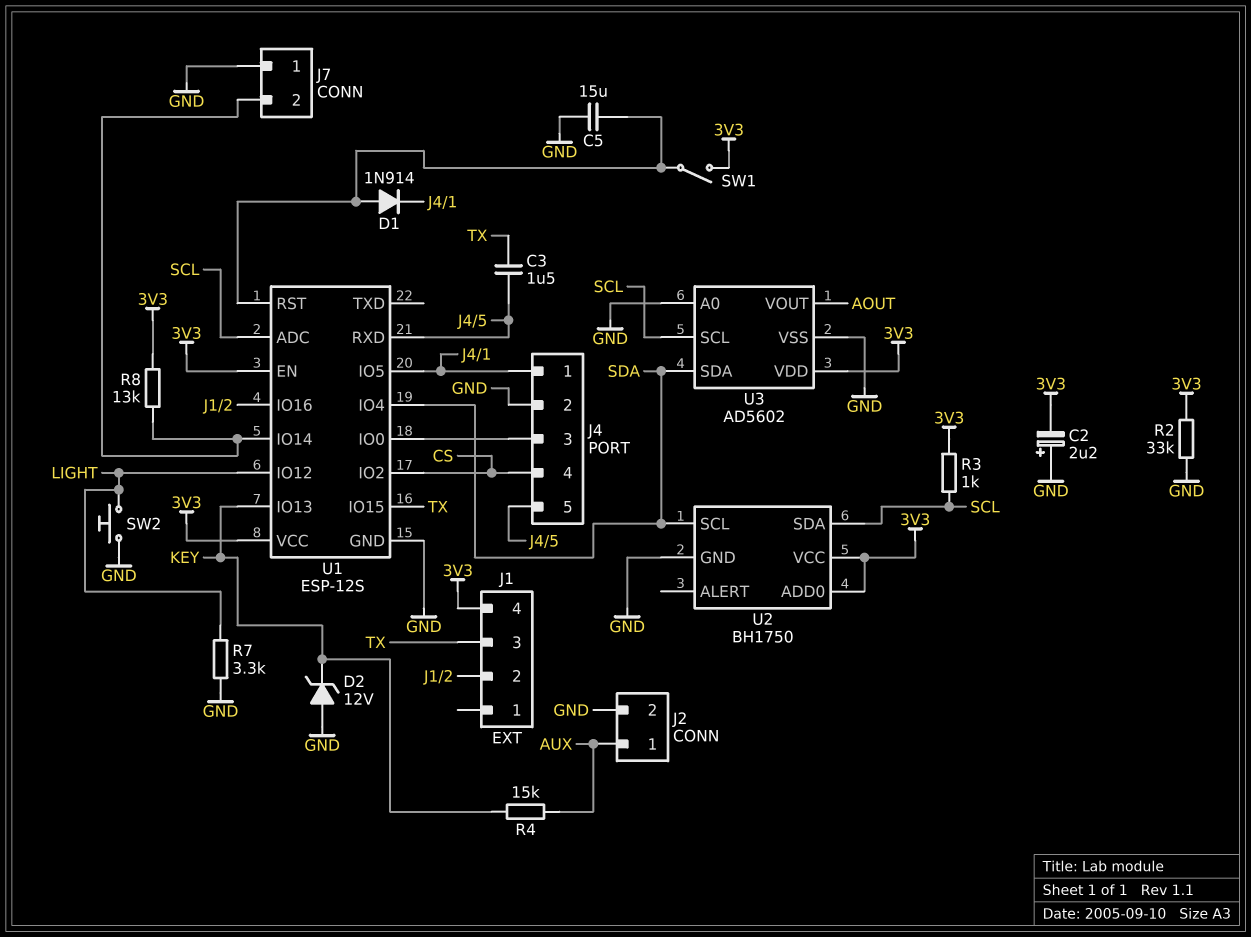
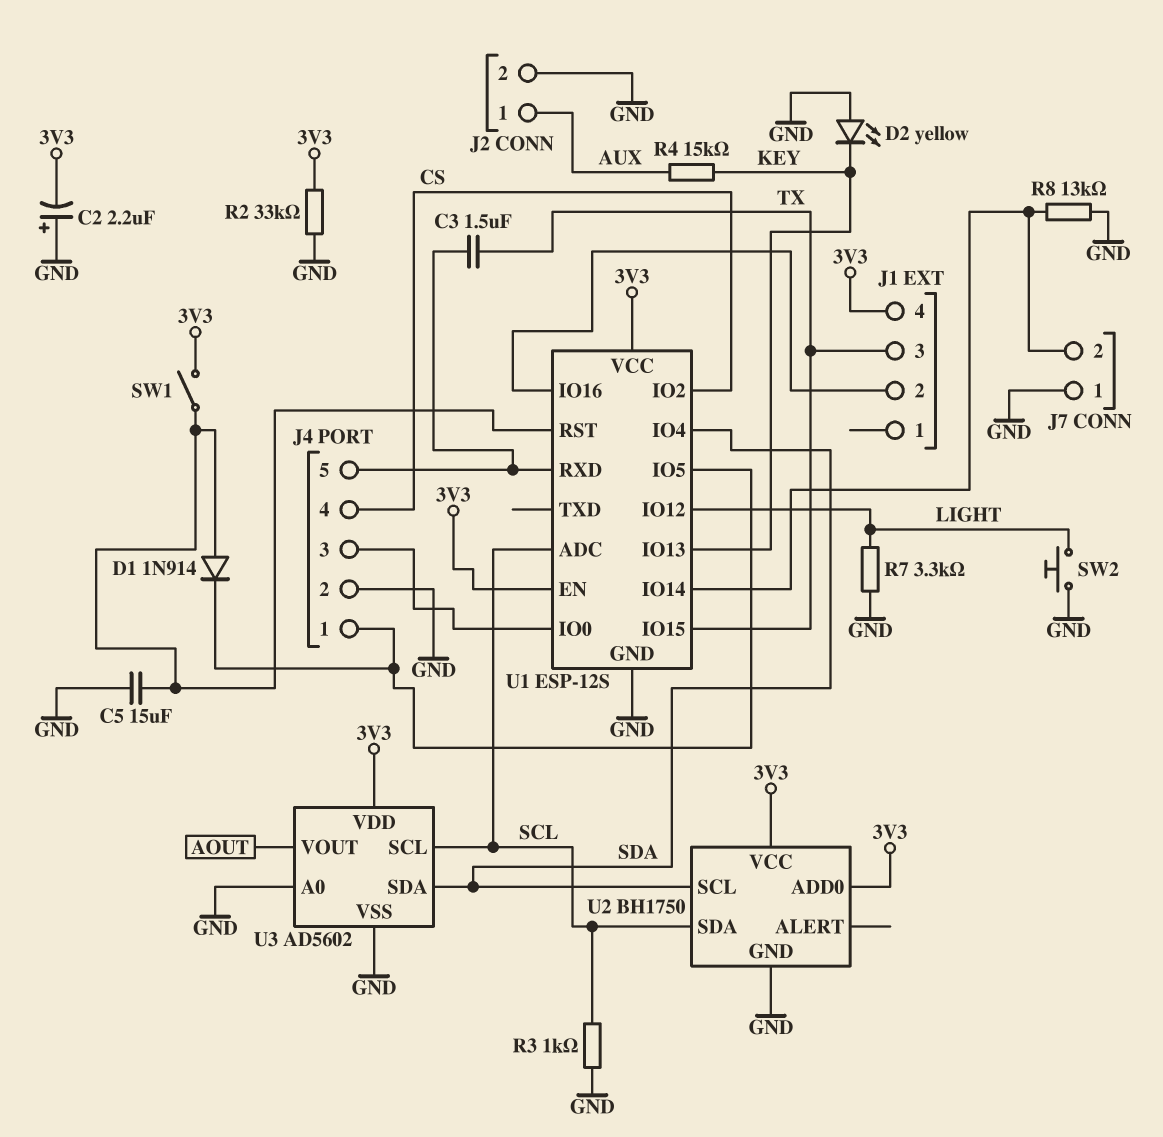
D2: zener 12V (A GND, K KEY) -> LED yellow (A GND, K KEY)
R3: 1k (3V3, SCL) -> 1k (GND, SCL)
R8: 13k (3V3, J7/2) -> 13k (GND, J7/2)

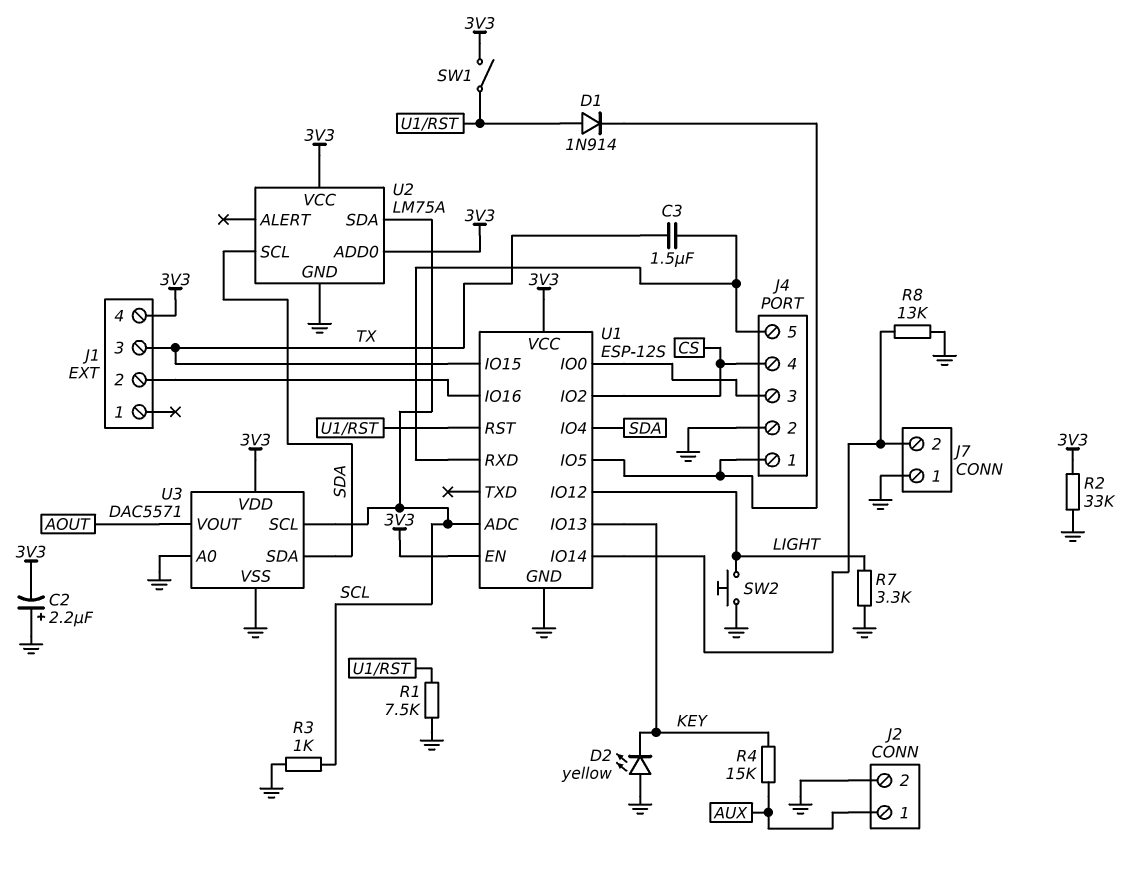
C5: 15uF (GND, U1/RST) -> none
R1: none -> 7.5k (GND, U1/RST)
U2: BH1750 -> LM75A
U3: AD5602 -> DAC5571

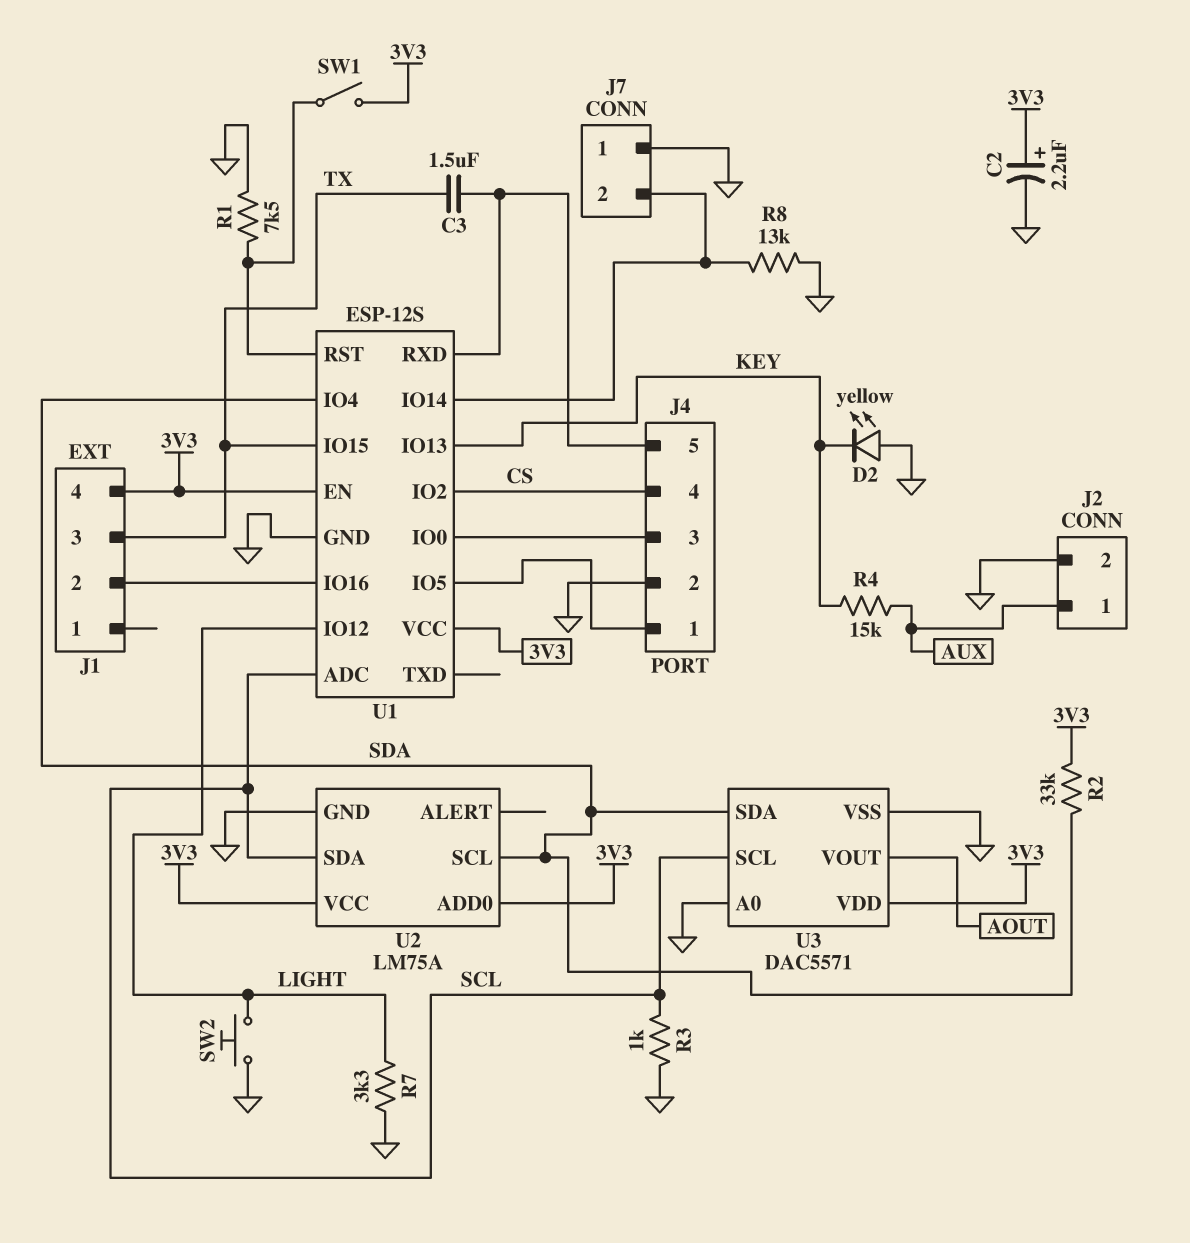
C2: 2.2uF (plus GND, minus 3V3) -> 2.2uF (plus 3V3, minus GND)
D1: diode 1N914 (A U1/RST, K J4/1) -> none
R2: 33k (3V3, GND) -> 33k (3V3, SDA)

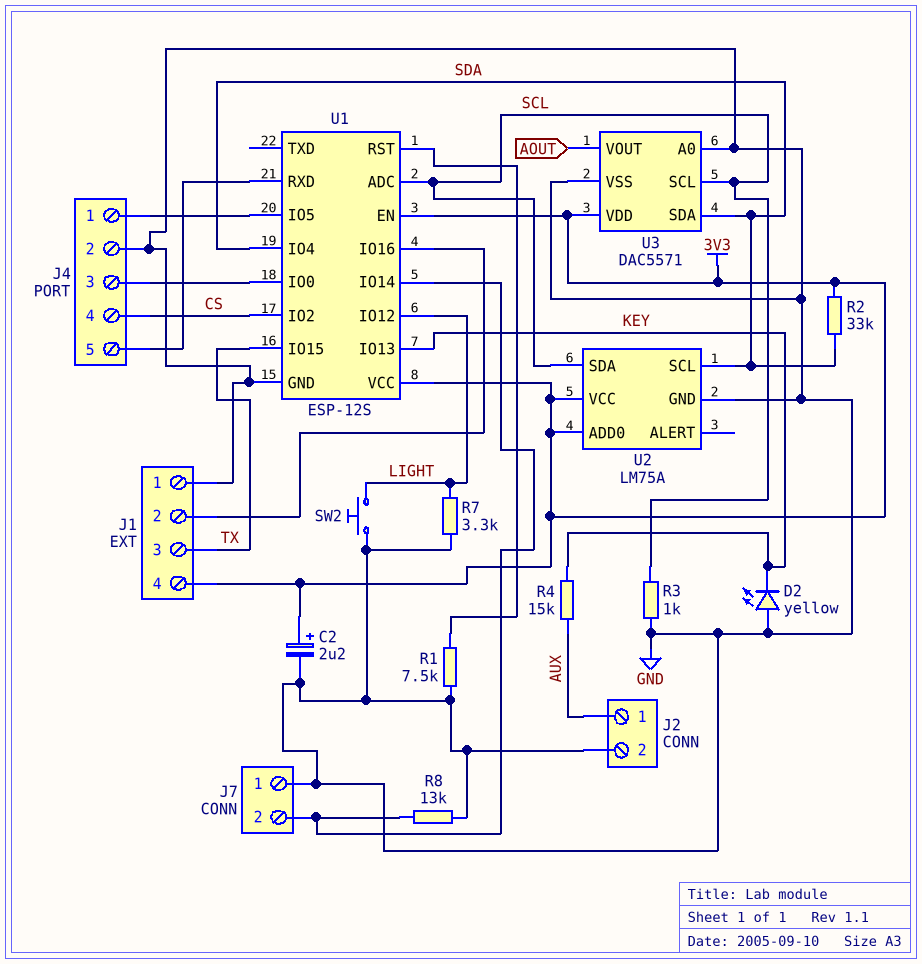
C3: 1.5uF (J4/5, TX) -> none
J1 pin 1: none -> GND
SW1: switch (3V3, U1/RST) -> none

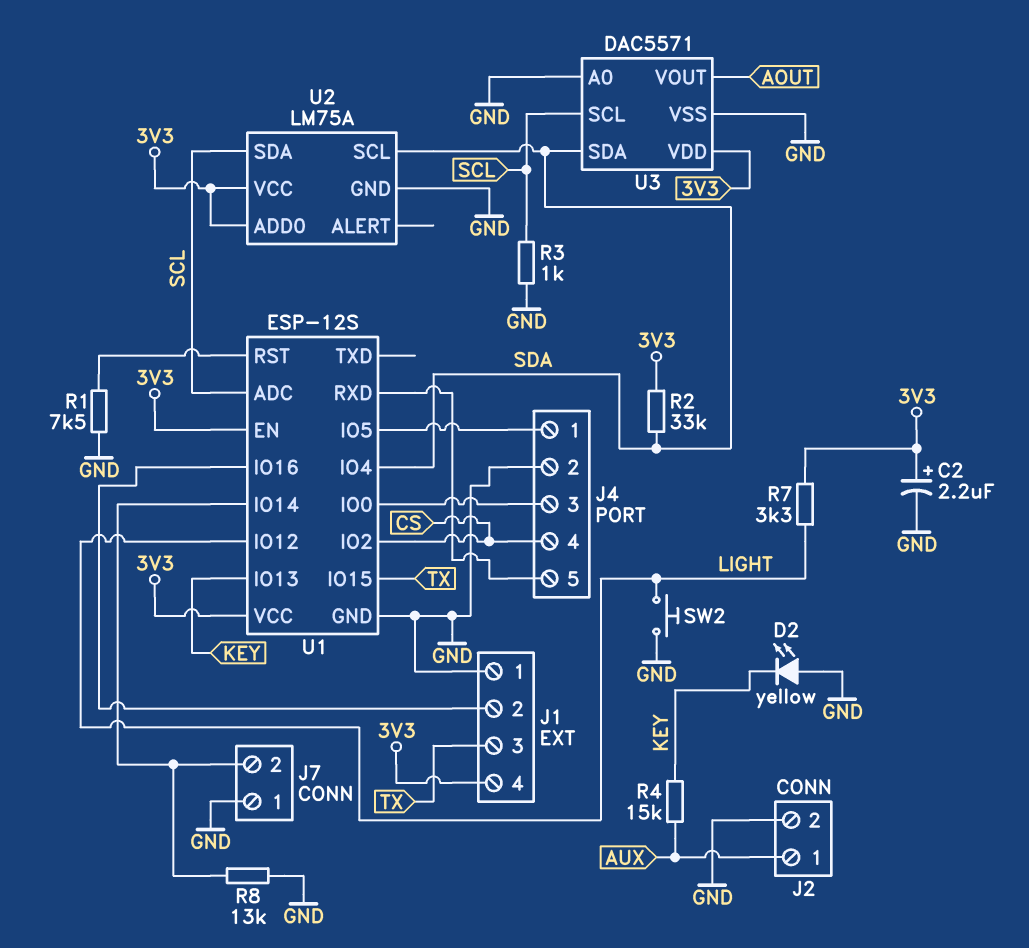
R7: 3.3k (GND, LIGHT) -> 3.3k (3V3, LIGHT)

